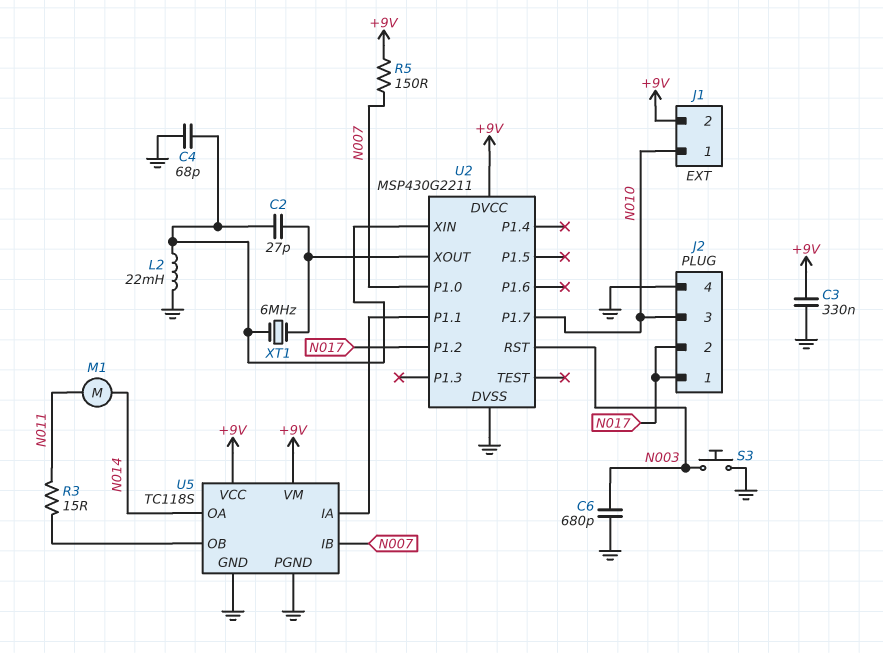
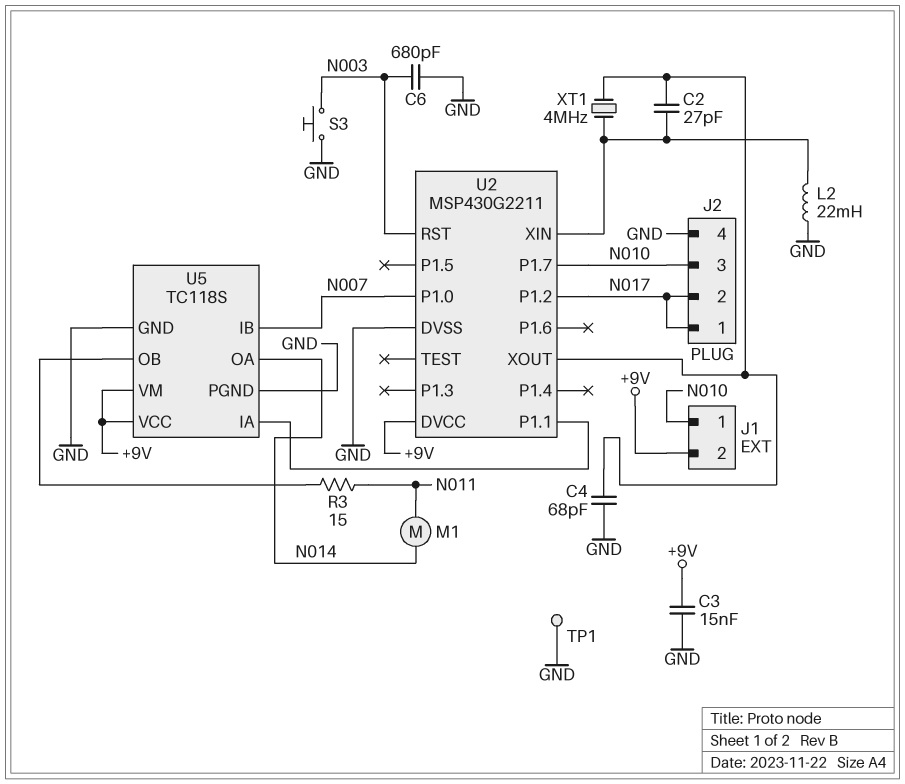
C3: 330nF (+9V, GND) -> 15nF (+9V, GND)
C4: 68pF (GND, U2/XIN) -> 68pF (GND, U2/XOUT)
R5: 150 (+9V, N007) -> none
TP1: none -> test point (GND)
XT1: 6MHz (U2/XIN, U2/XOUT) -> 4MHz (U2/XIN, U2/XOUT)

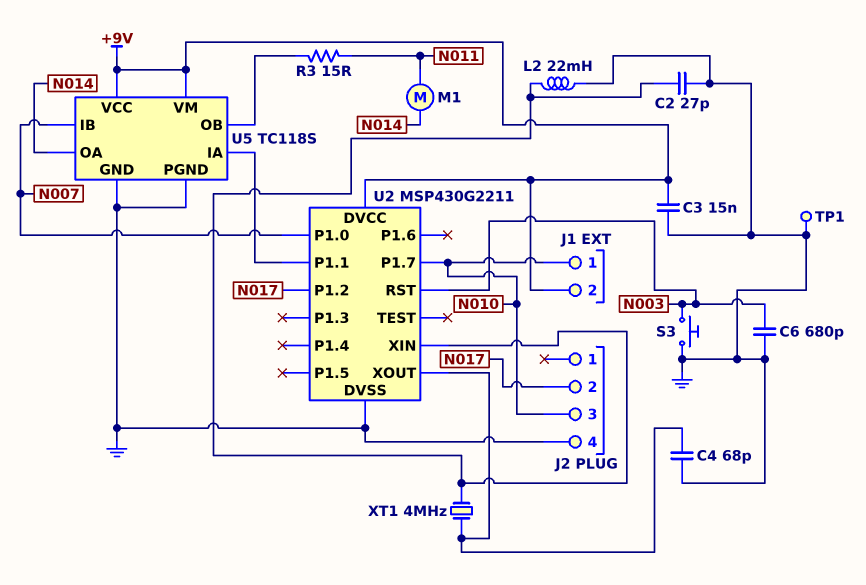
C2: 27pF (U2/XIN, U2/XOUT) -> 27pF (GND, U2/XIN)
J2 pin 1: N017 -> none

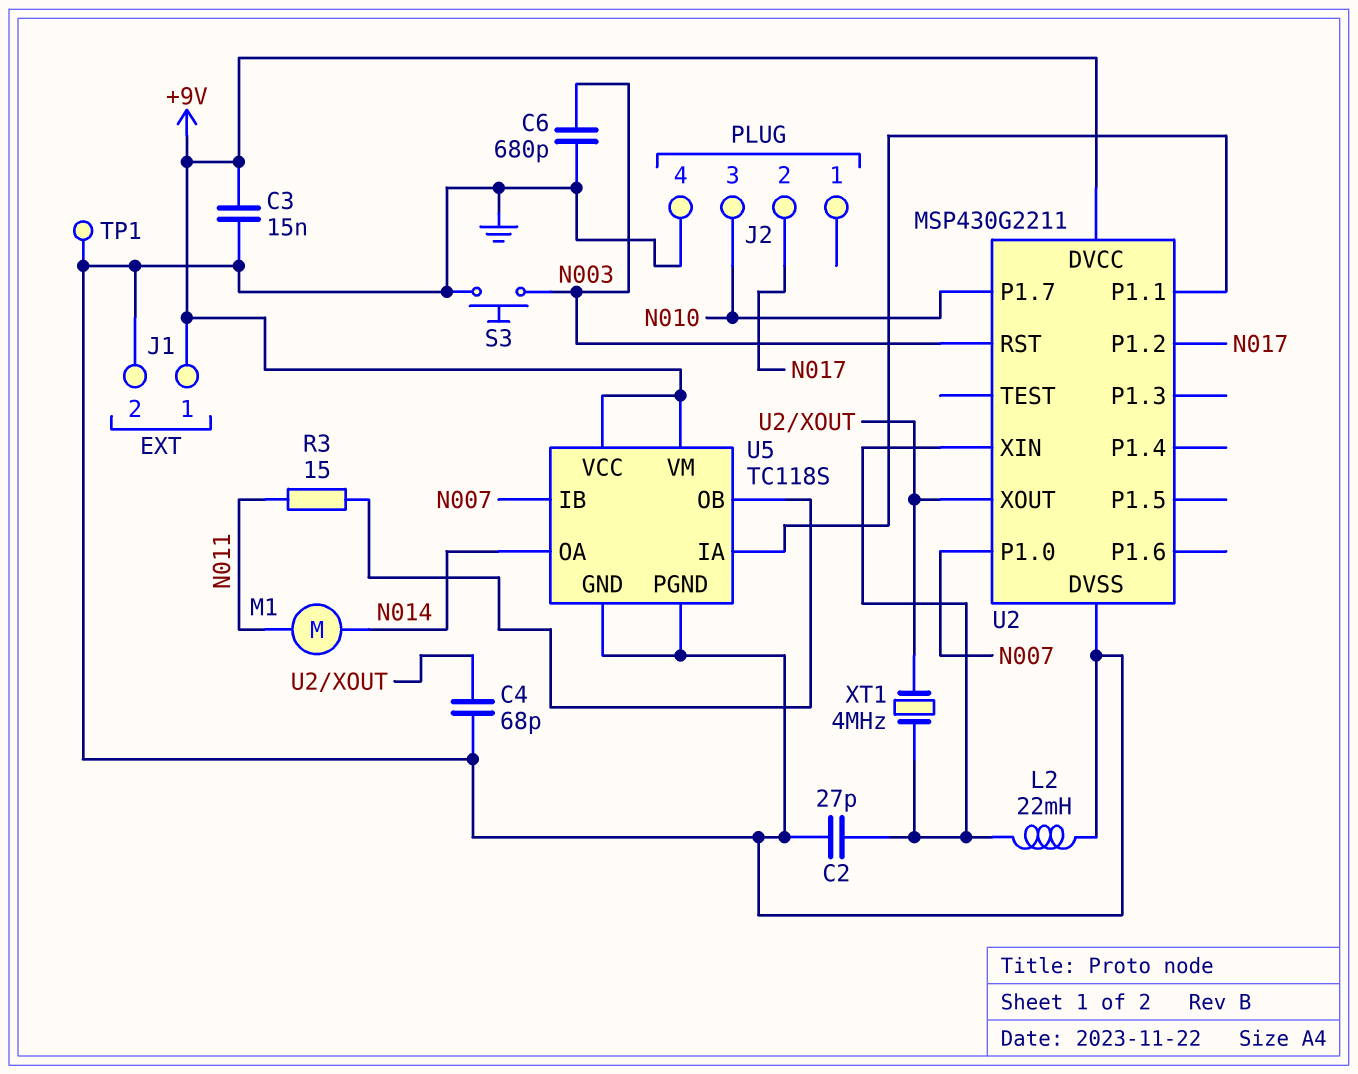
J1 pin 1: N010 -> +9V
J1 pin 2: +9V -> GND

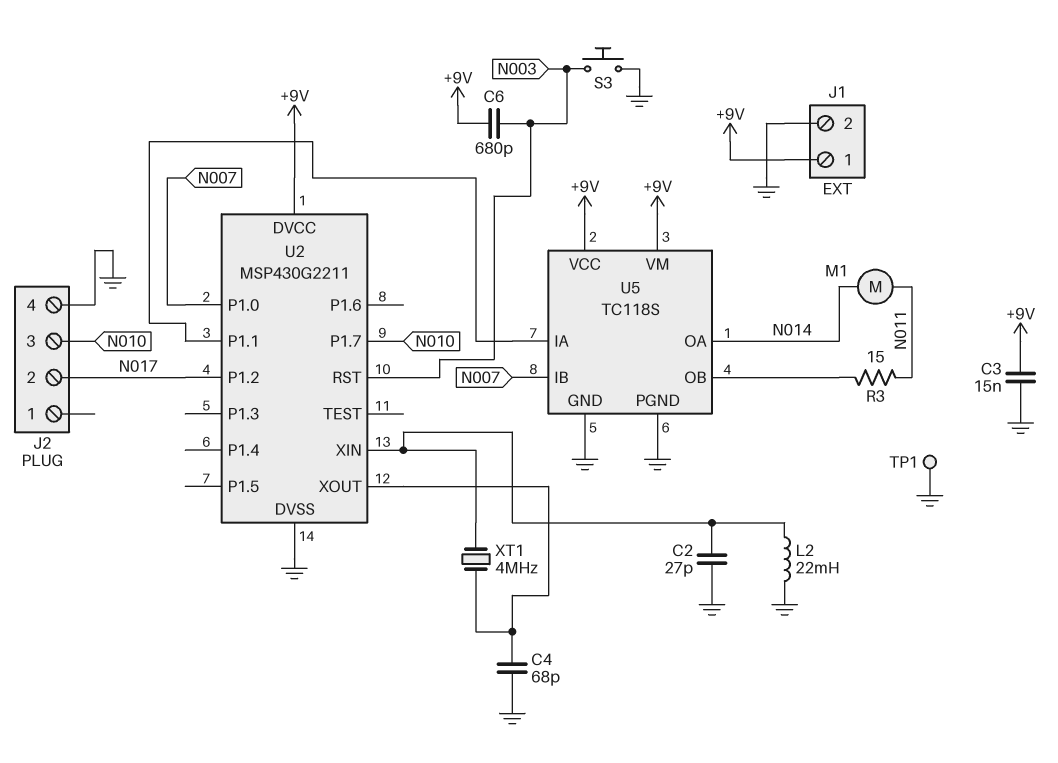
C6: 680pF (GND, N003) -> 680pF (+9V, N003)

